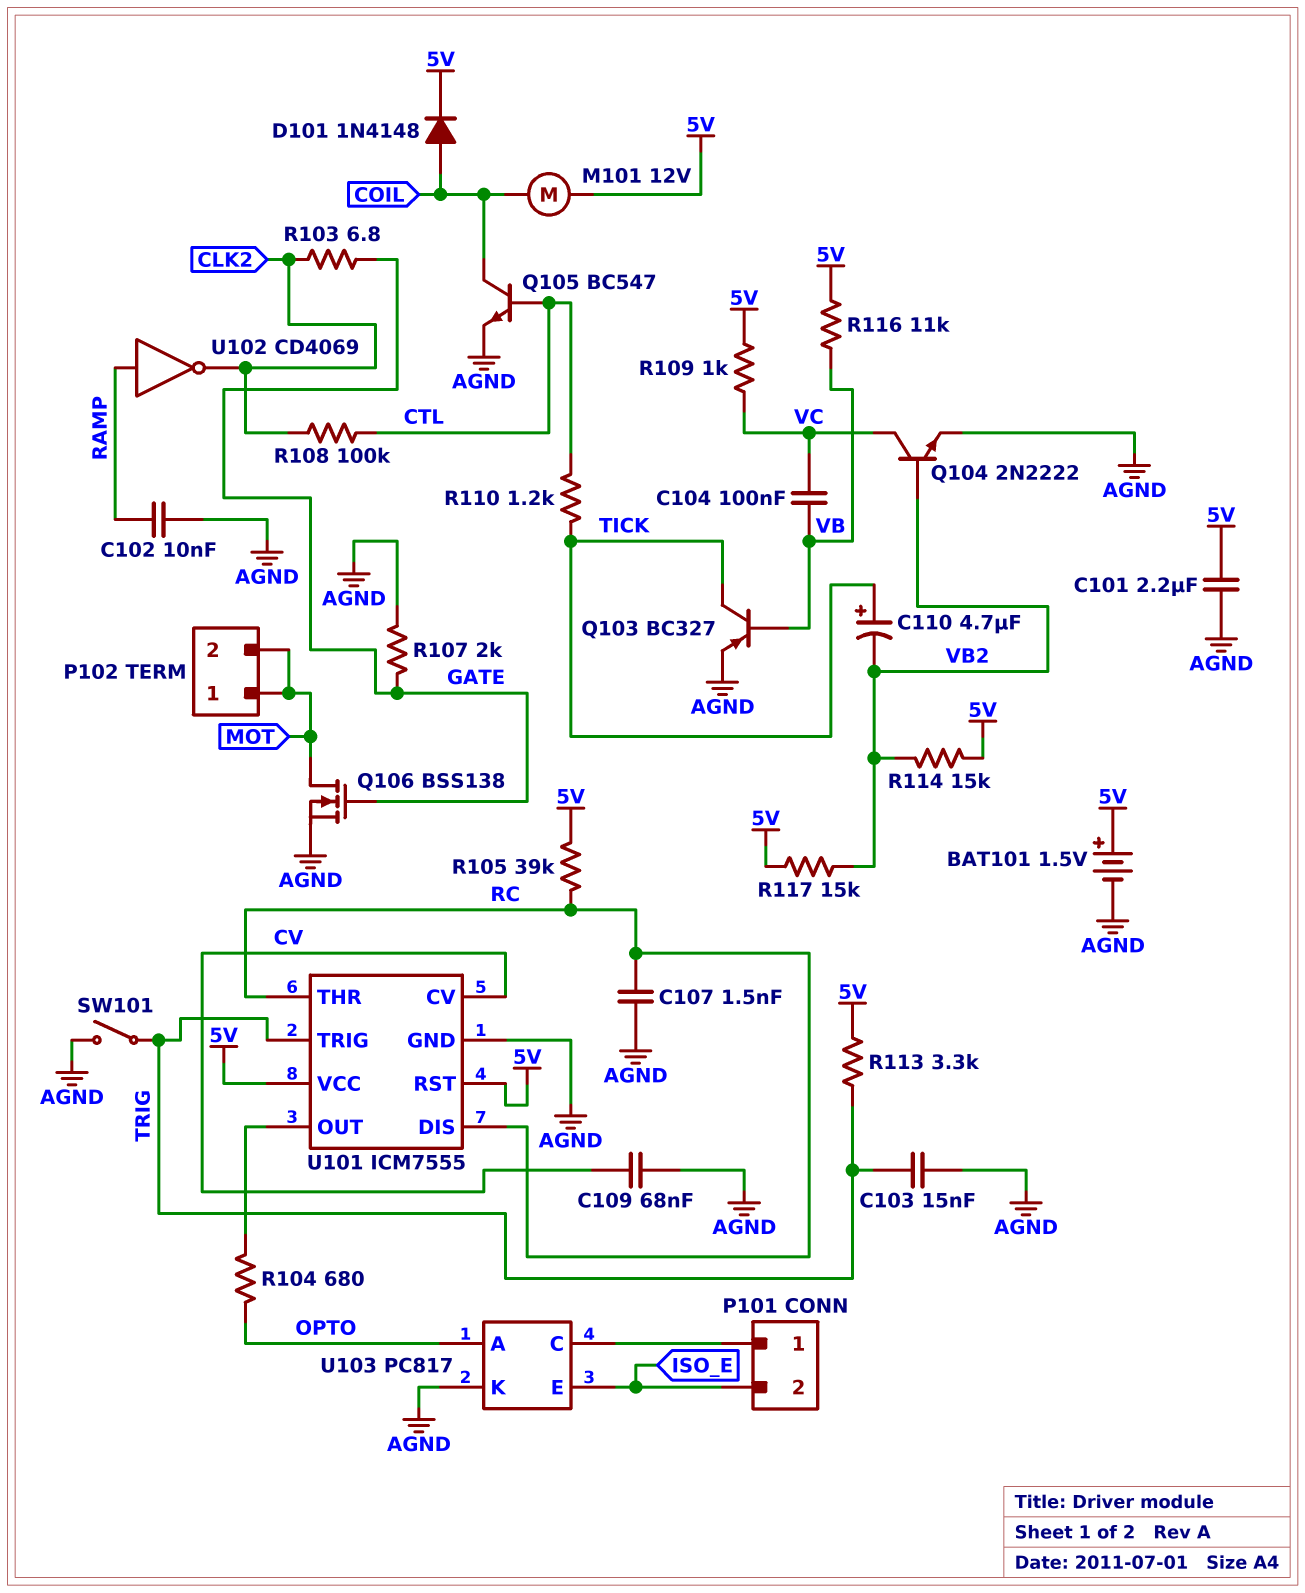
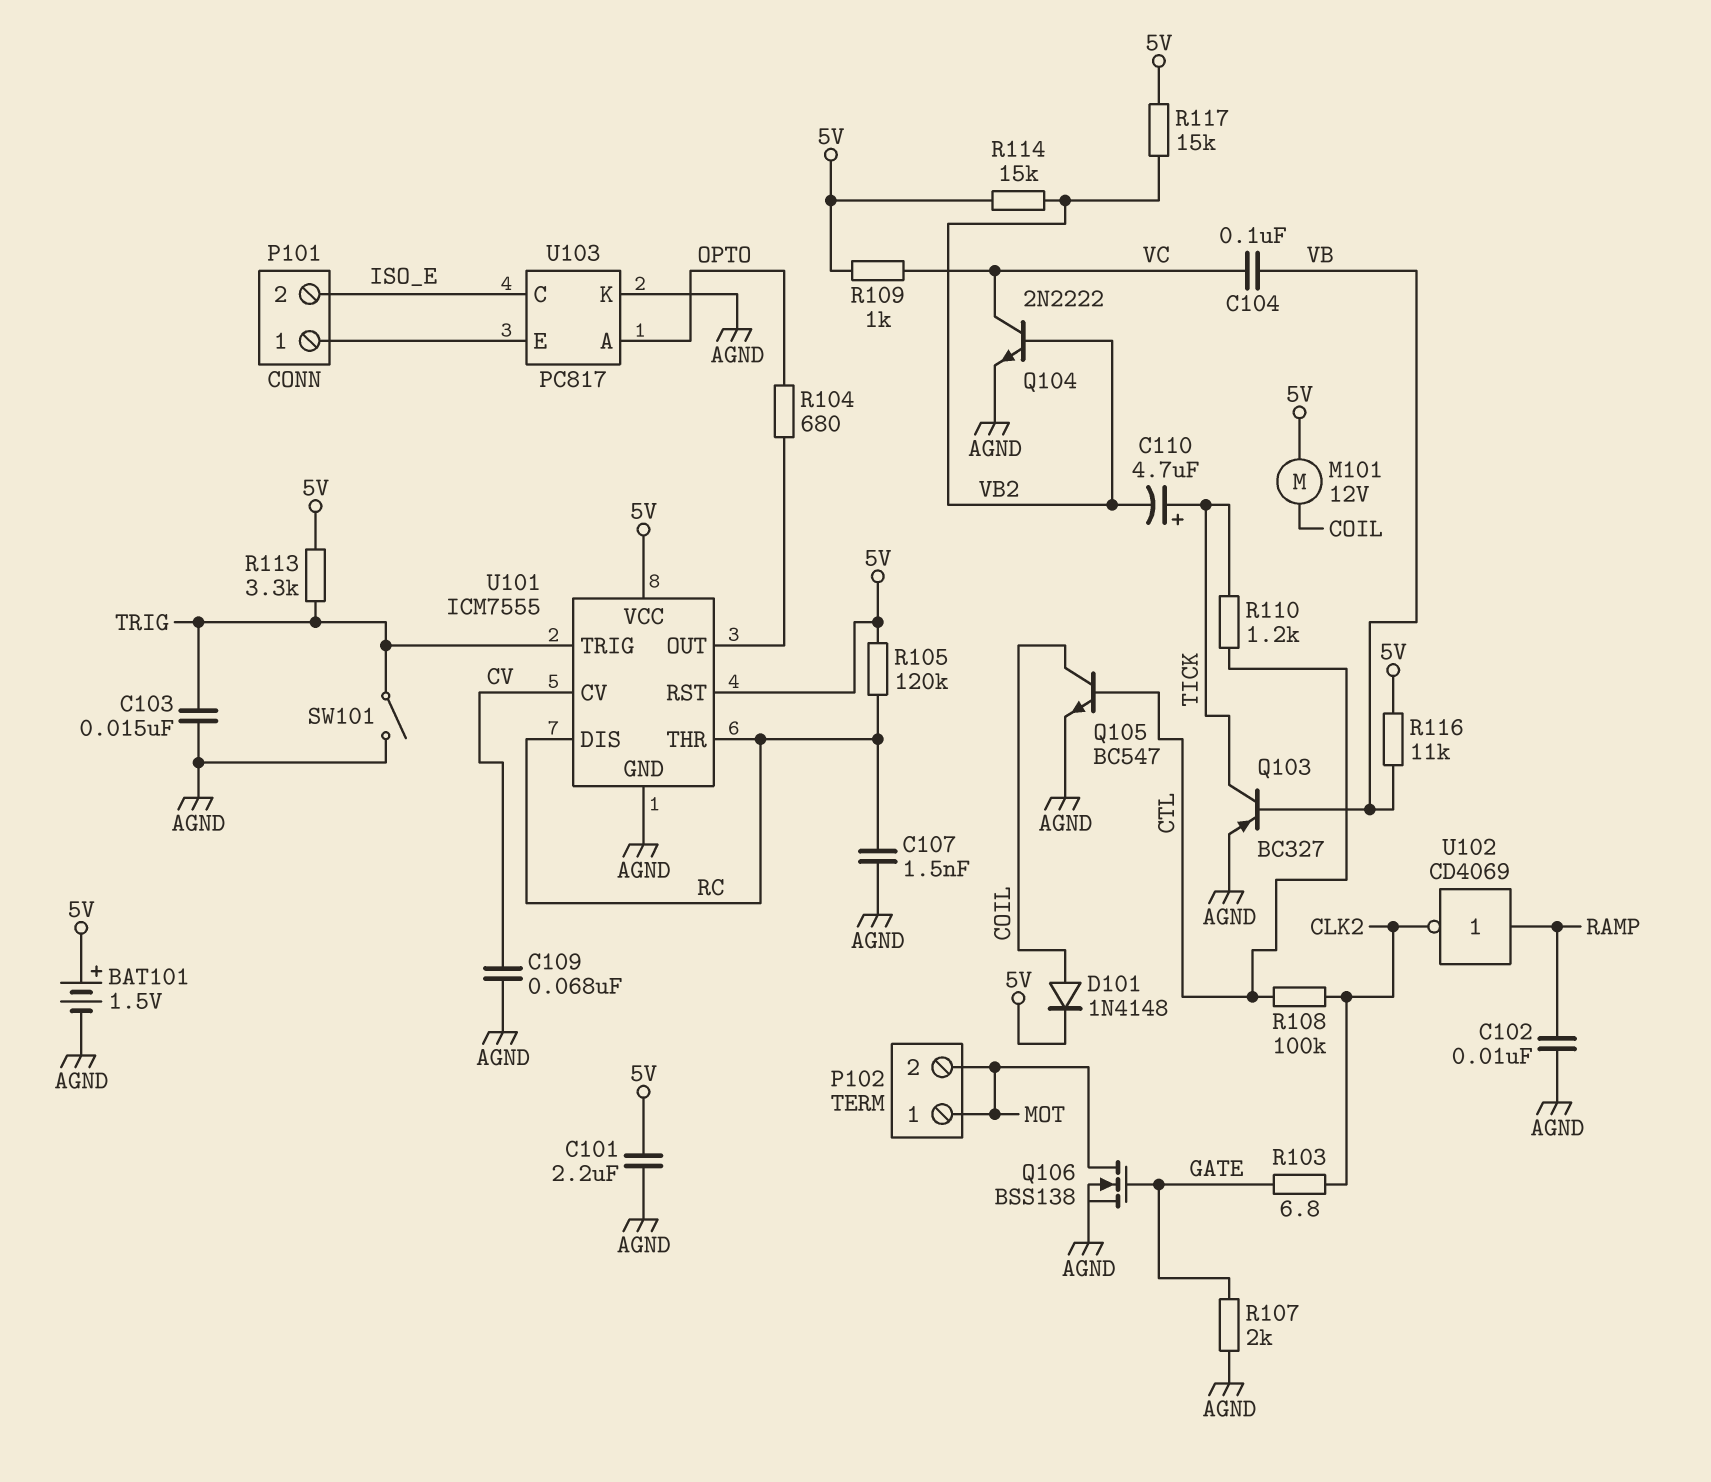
R105: 39k (5V, RC) -> 120k (5V, RC)
U103 pin C: P101/1 -> ISO_E
U103 pin E: ISO_E -> P101/1

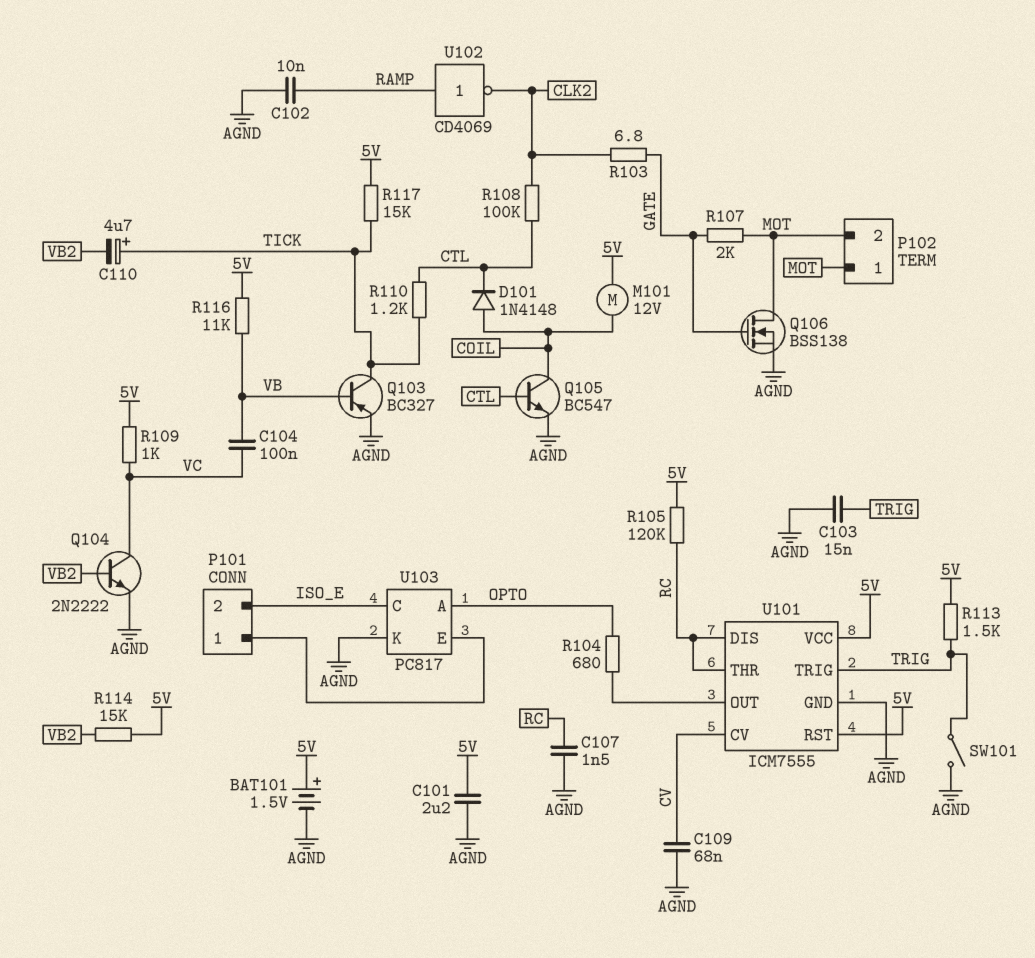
D101: diode 1N4148 (A COIL, K 5V) -> diode 1N4148 (A COIL, K CTL)
R107: 2k (AGND, GATE) -> 2k (GATE, MOT)
R113: 3.3k (5V, TRIG) -> 1.5k (5V, TRIG)
R117: 15k (5V, VB2) -> 15k (5V, TICK)

